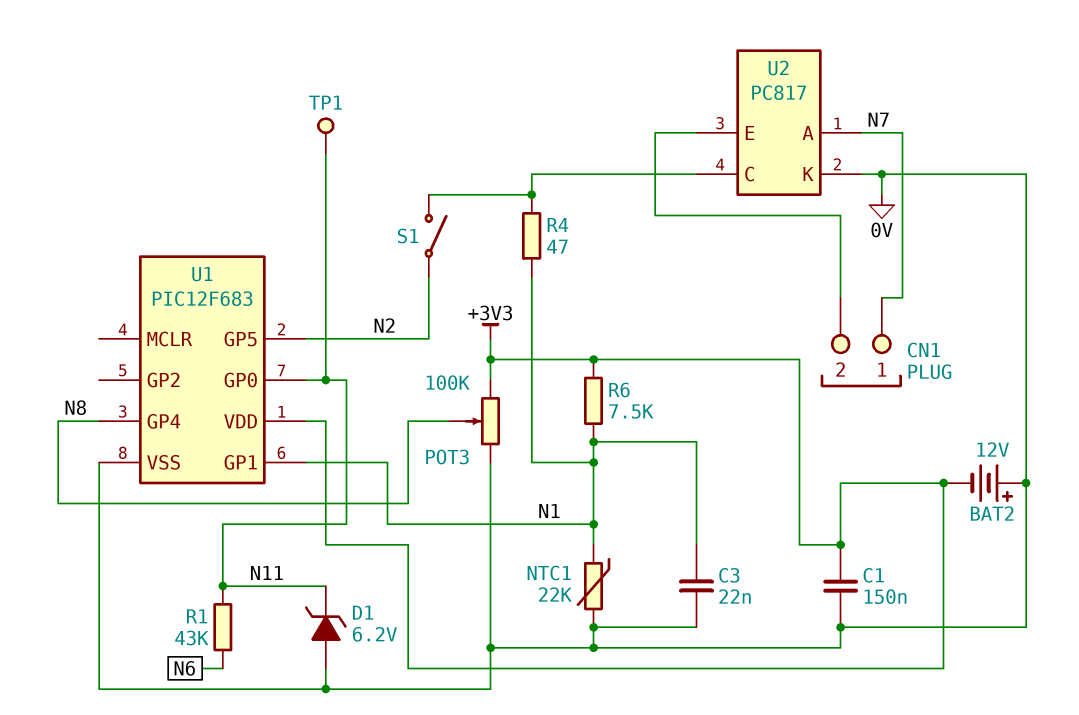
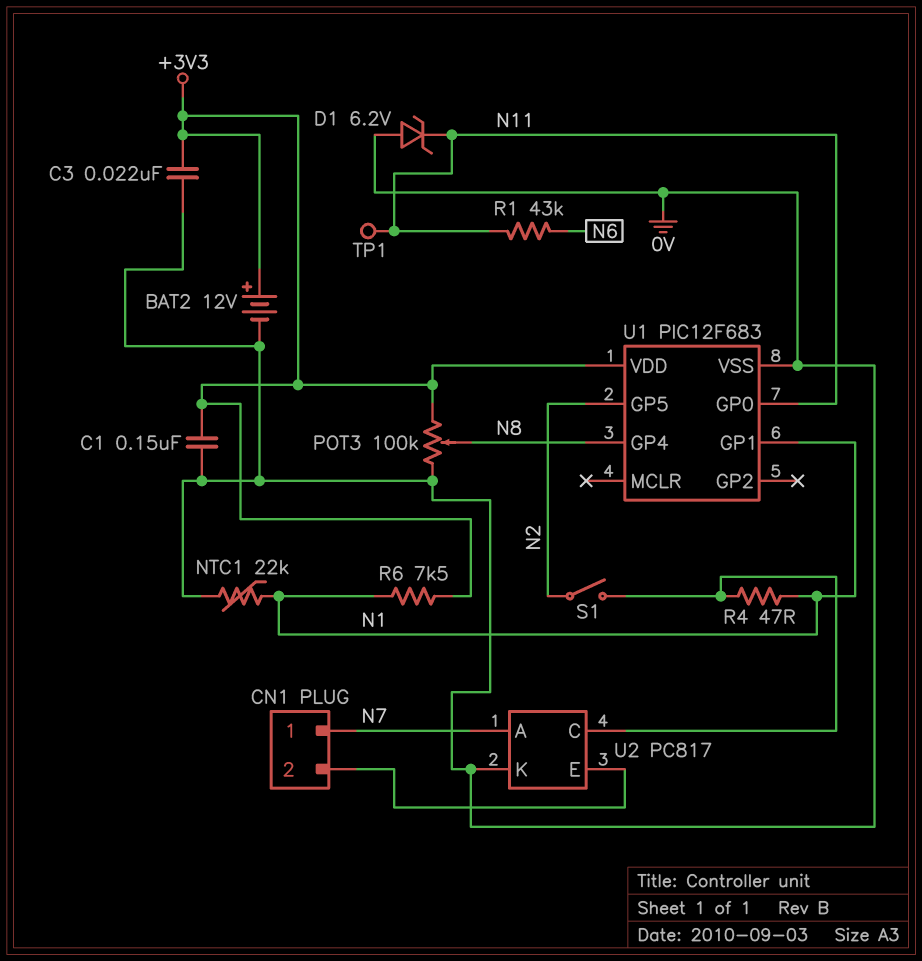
BAT2: 12V (plus 0V, minus +3V3) -> 12V (plus +3V3, minus 0V)
C3: 22nF (0V, N1) -> 22nF (+3V3, 0V)

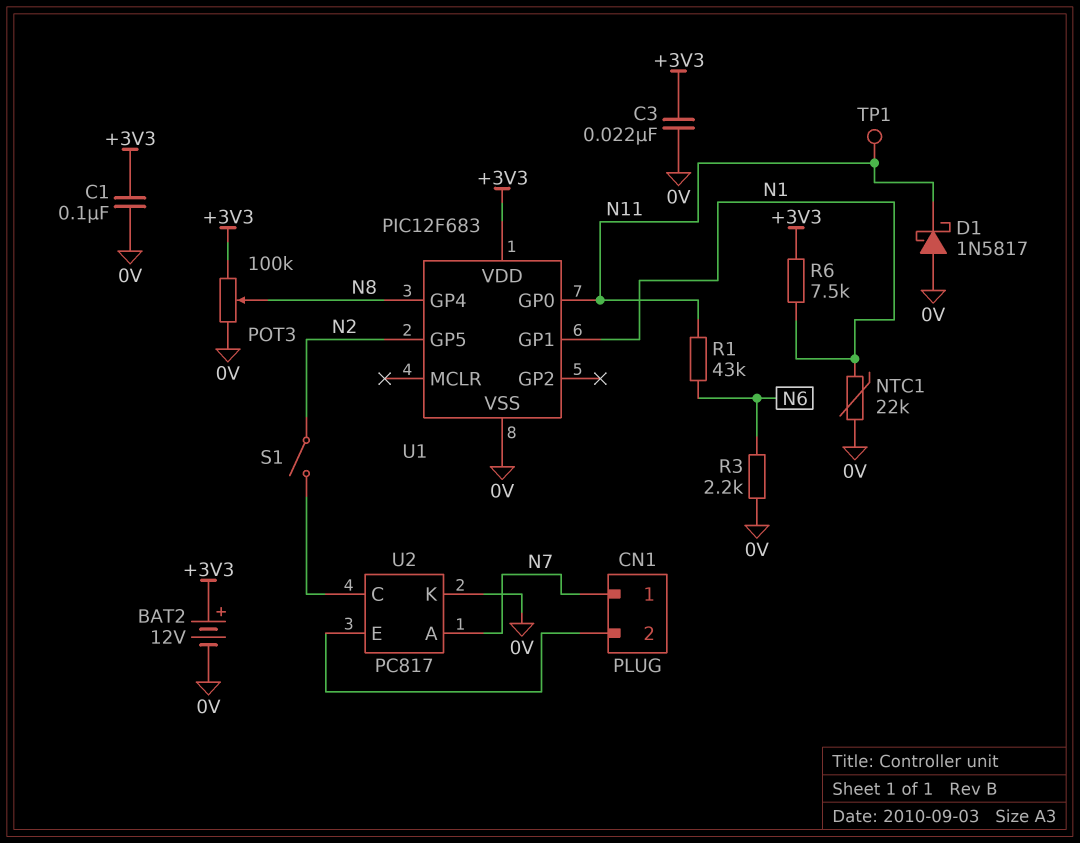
C1: 150nF (+3V3, 0V) -> 100nF (+3V3, 0V)
D1: zener 6.2V (A 0V, K N11) -> schottky 1N5817 (A 0V, K N11)
R3: none -> 2.2k (0V, N6)
R4: 47 (N1, U2/C) -> none

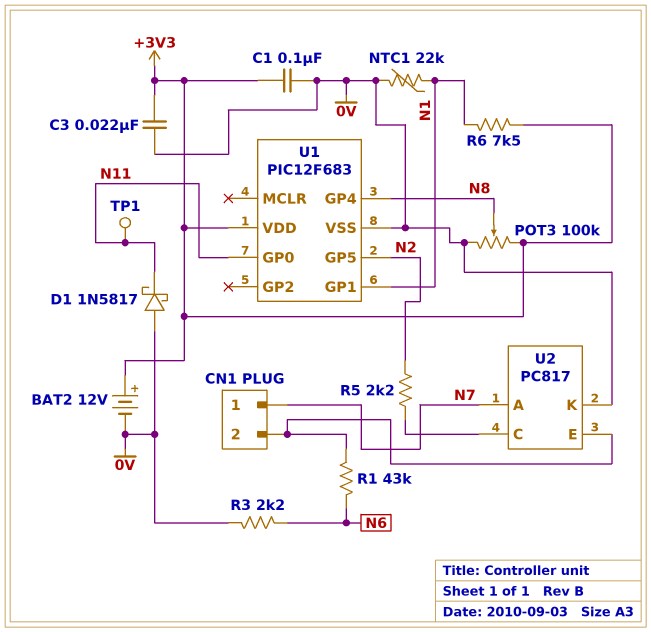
R1: 43k (N6, N11) -> 43k (CN1/2, N6)
R5: none -> 2.2k (N2, U2/C)
S1: switch (N2, U2/C) -> none

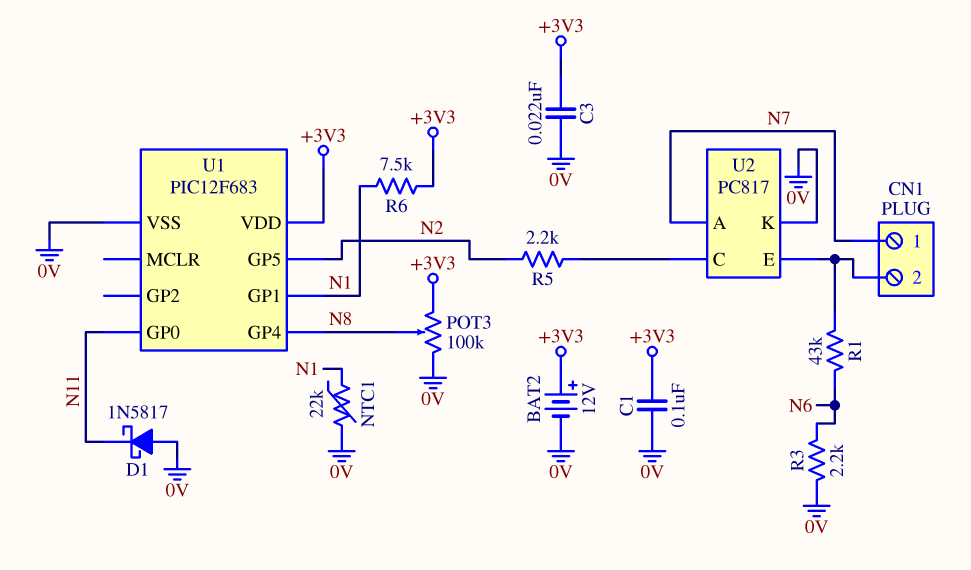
TP1: test point (N11) -> none

